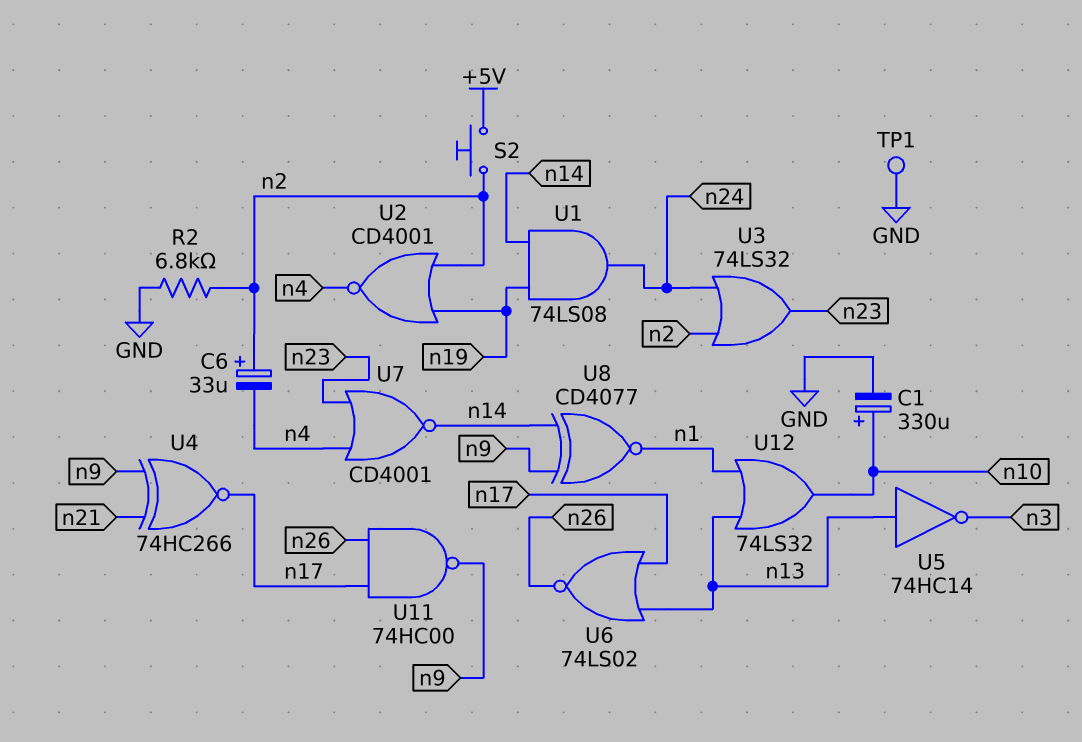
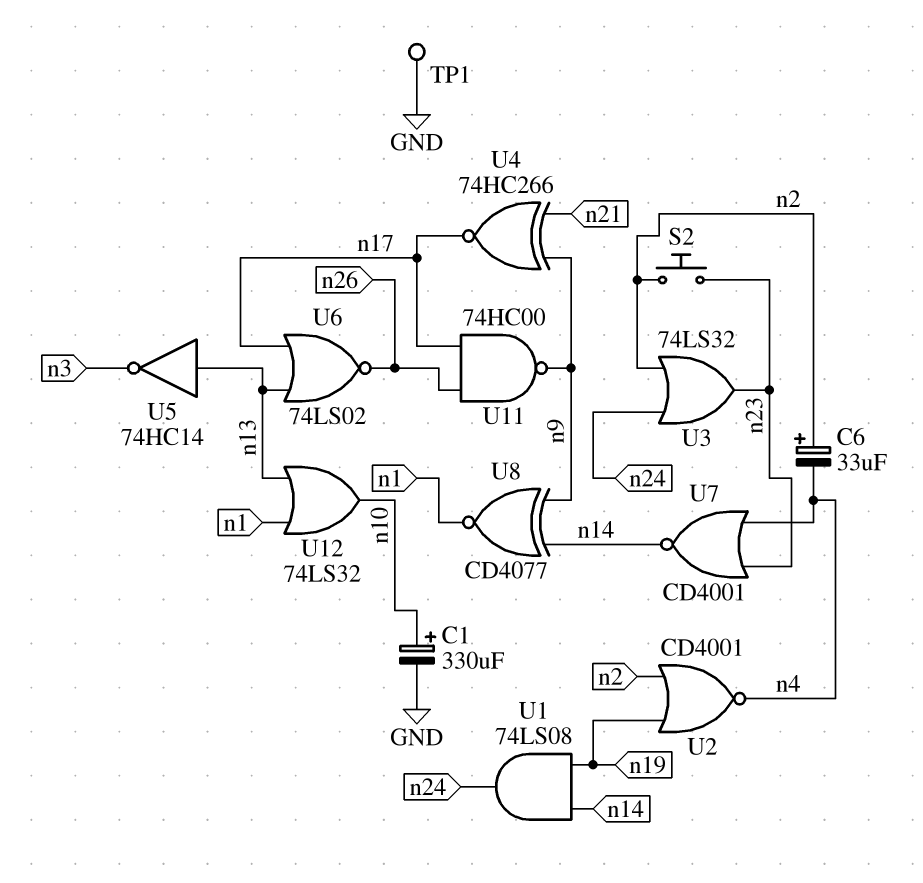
R2: 6.8k (GND, n2) -> none
S2: button (+5V, n2) -> button (n2, n23)

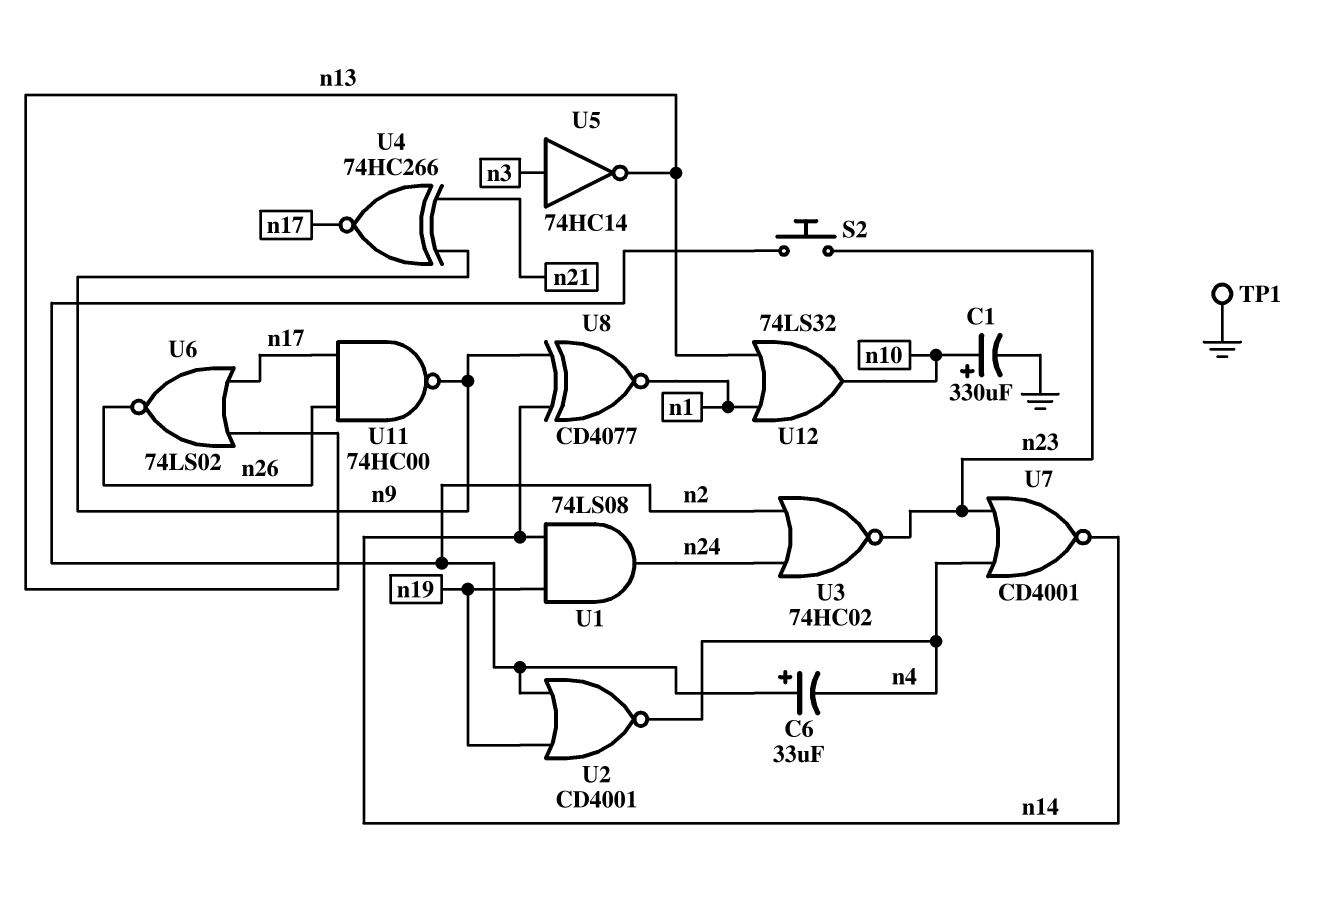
U3: OR 74LS32 (in n2, in n24, out n23) -> NOR 74HC02 (in n2, in n24, out n23)
U5: NOT 74HC14 (in n13, out n3) -> NOT 74HC14 (in n3, out n13)

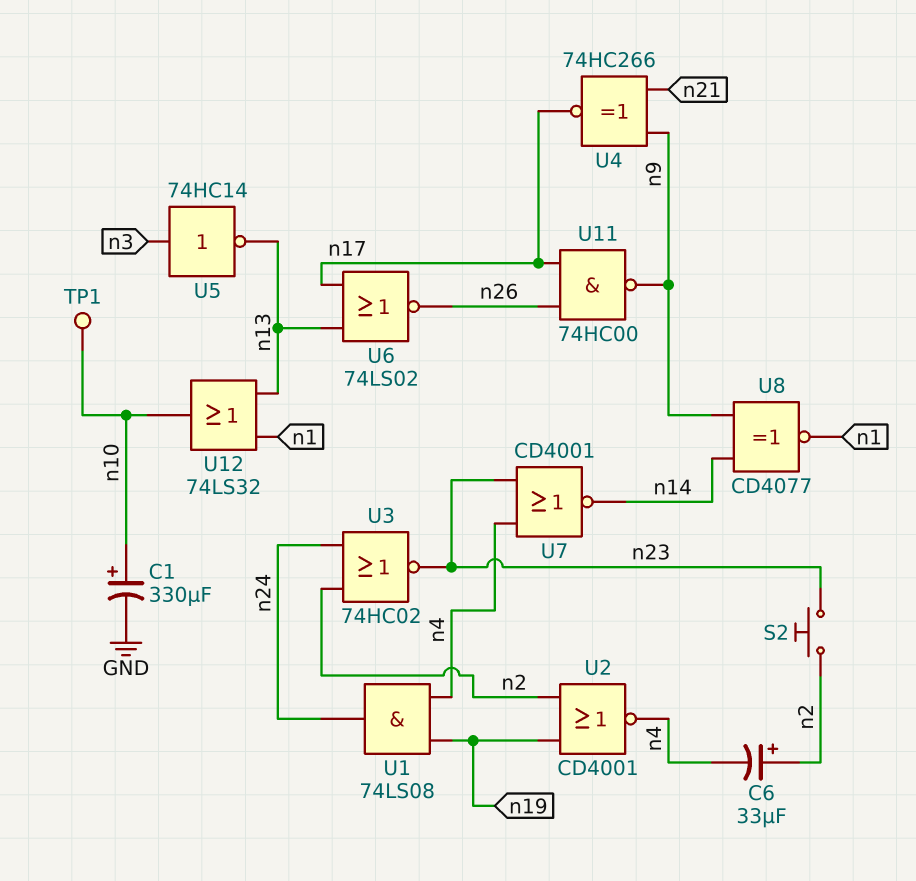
TP1: test point (GND) -> test point (n10)
U1: AND 74LS08 (in n14, in n19, out n24) -> AND 74LS08 (in n4, in n19, out n24)

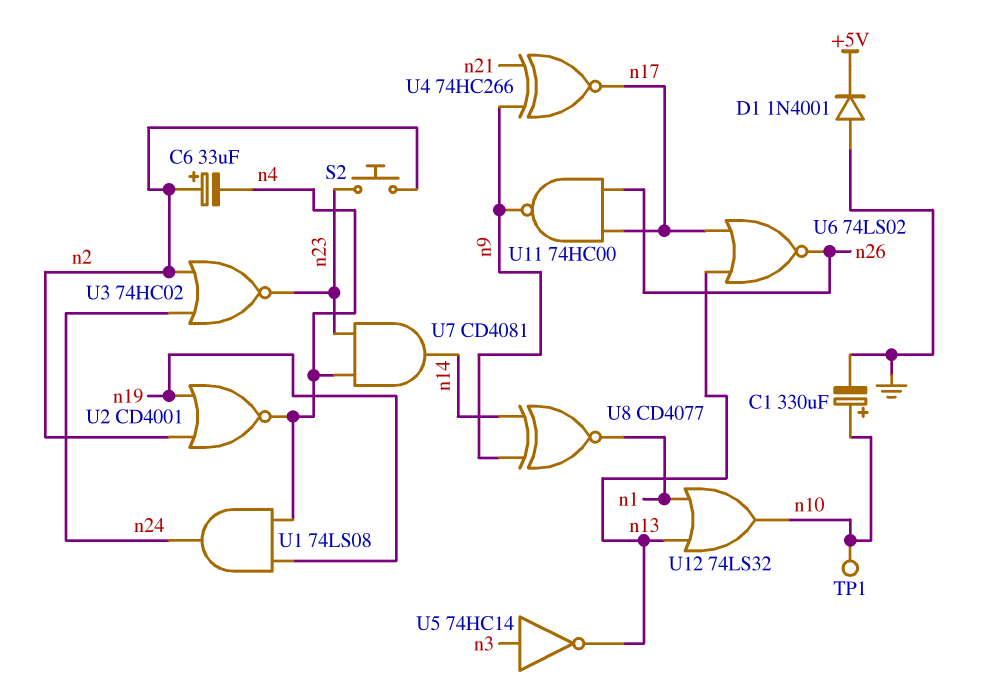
D1: none -> diode 1N4001 (A GND, K +5V)
U7: NOR CD4001 (in n4, in n23, out n14) -> AND CD4081 (in n4, in n23, out n14)

